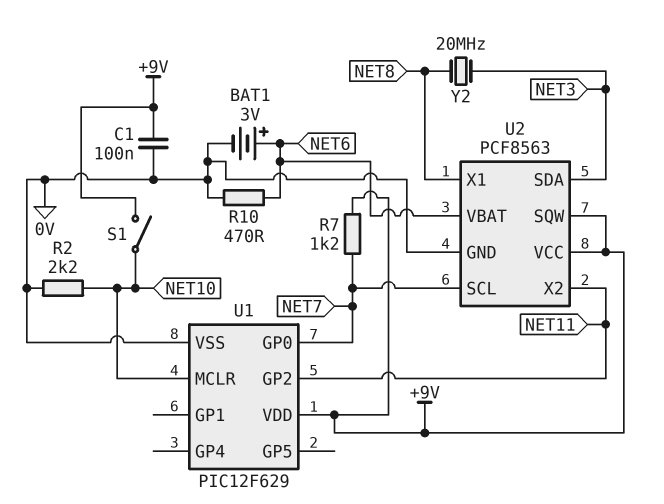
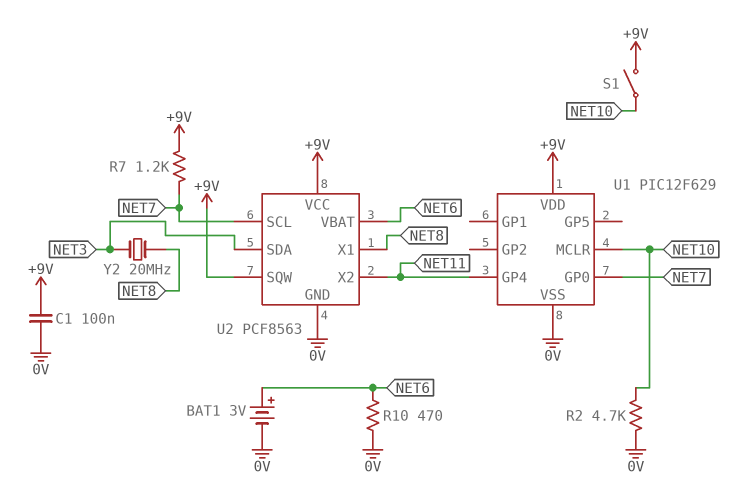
R2: 2.2k (0V, NET10) -> 4.7k (0V, NET10)
U1 pin GP2: NET11 -> none
U1 pin GP4: none -> NET11

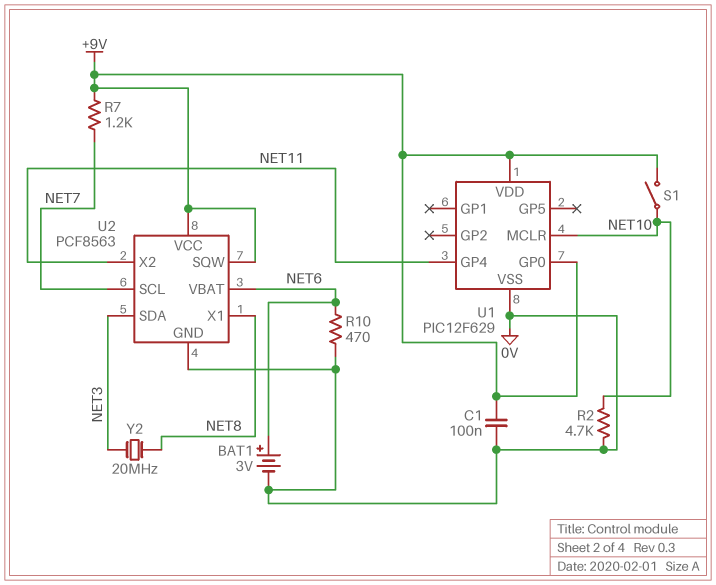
U1 pin GP0: NET7 -> +9V

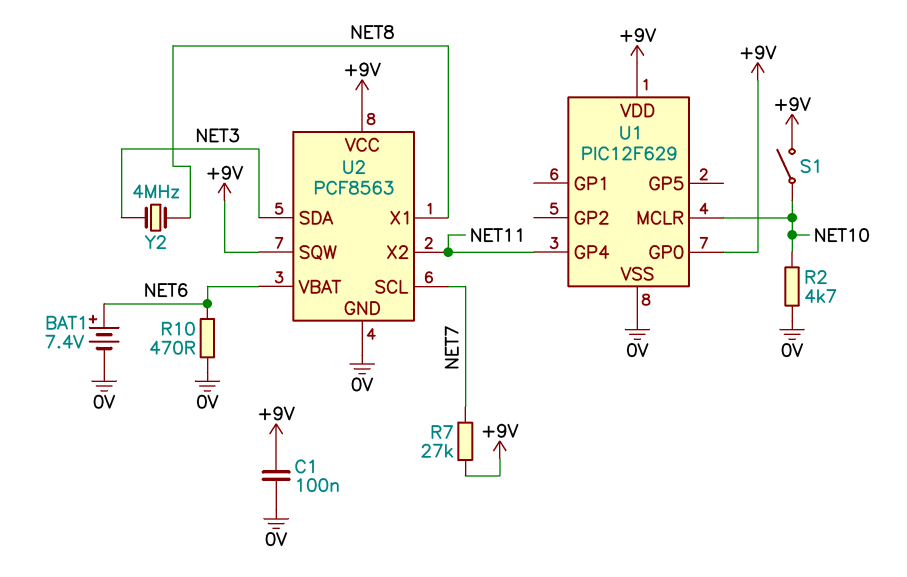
BAT1: 3V (plus NET6, minus 0V) -> 7.4V (plus NET6, minus 0V)
R7: 1.2k (+9V, NET7) -> 27k (+9V, NET7)
Y2: 20MHz (NET3, NET8) -> 4MHz (NET3, NET8)

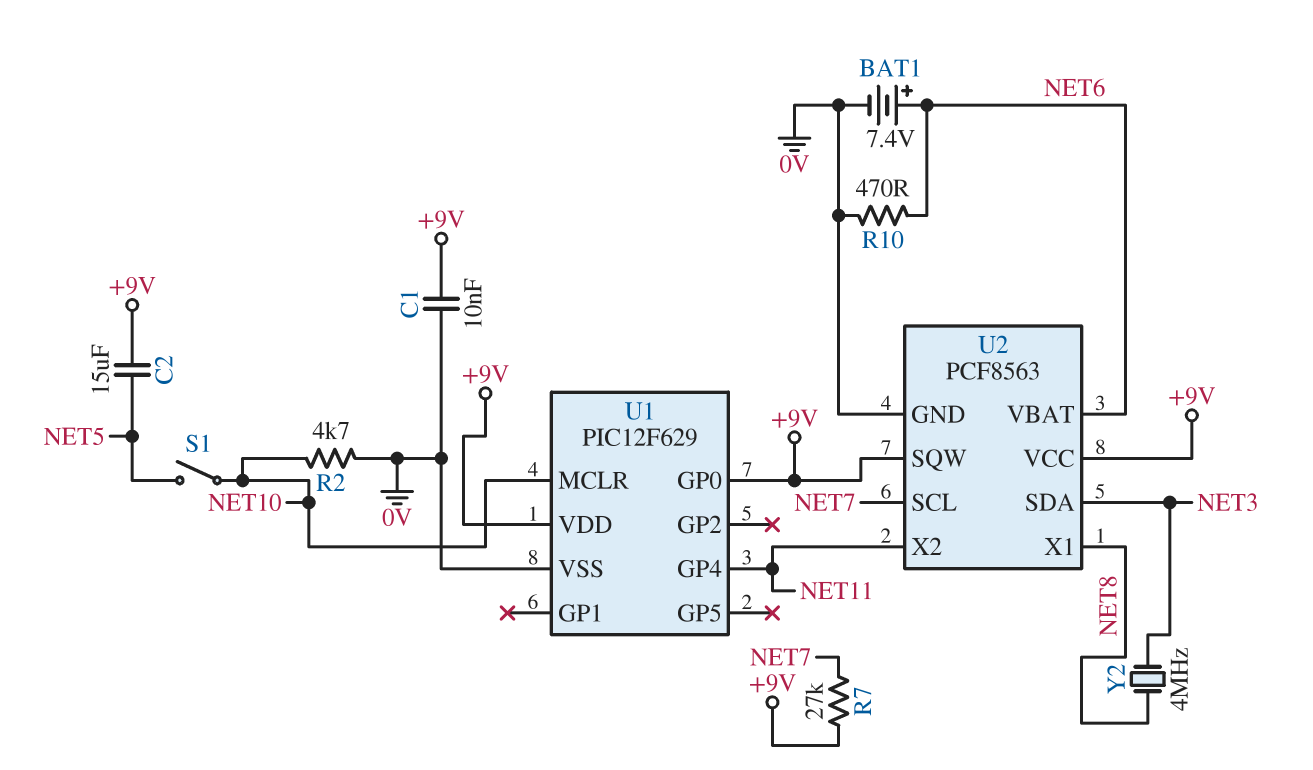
C1: 100nF (+9V, 0V) -> 10nF (+9V, 0V)
C2: none -> 15uF (+9V, NET5)
S1: switch (+9V, NET10) -> switch (NET5, NET10)

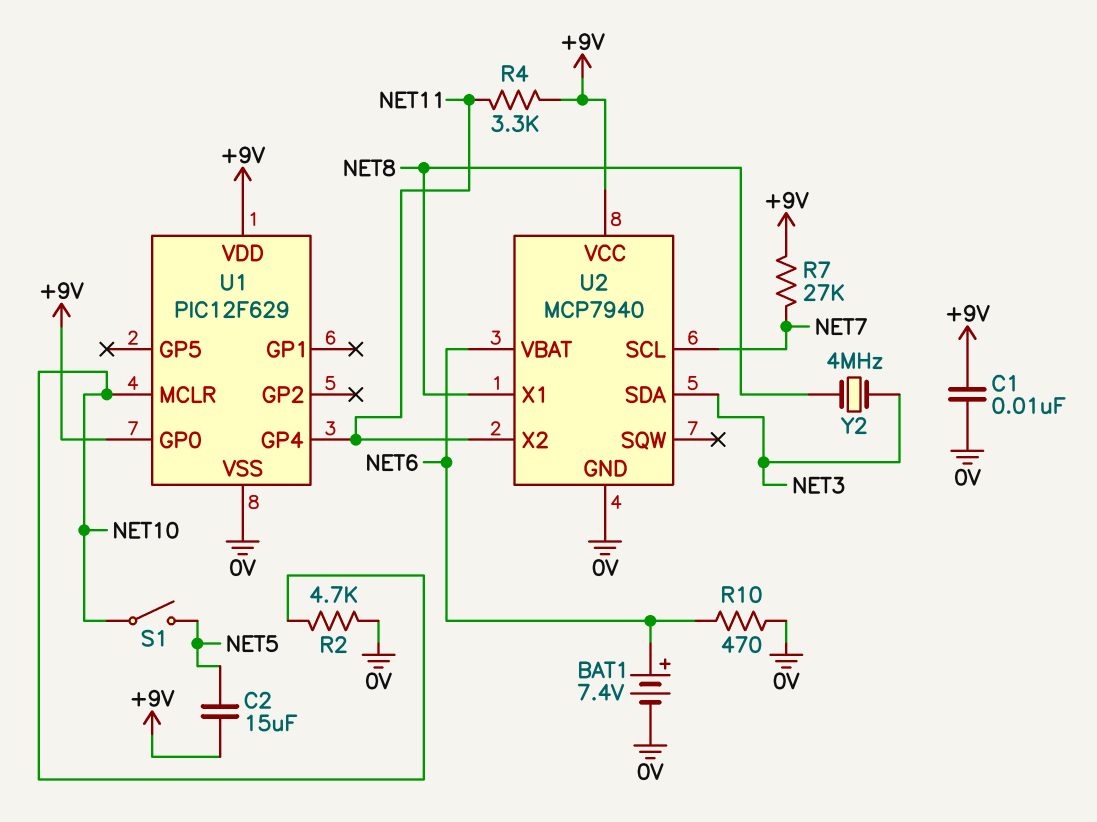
R4: none -> 3.3k (+9V, NET11)
U2: PCF8563 -> MCP7940
U2 pin SQW: +9V -> none

